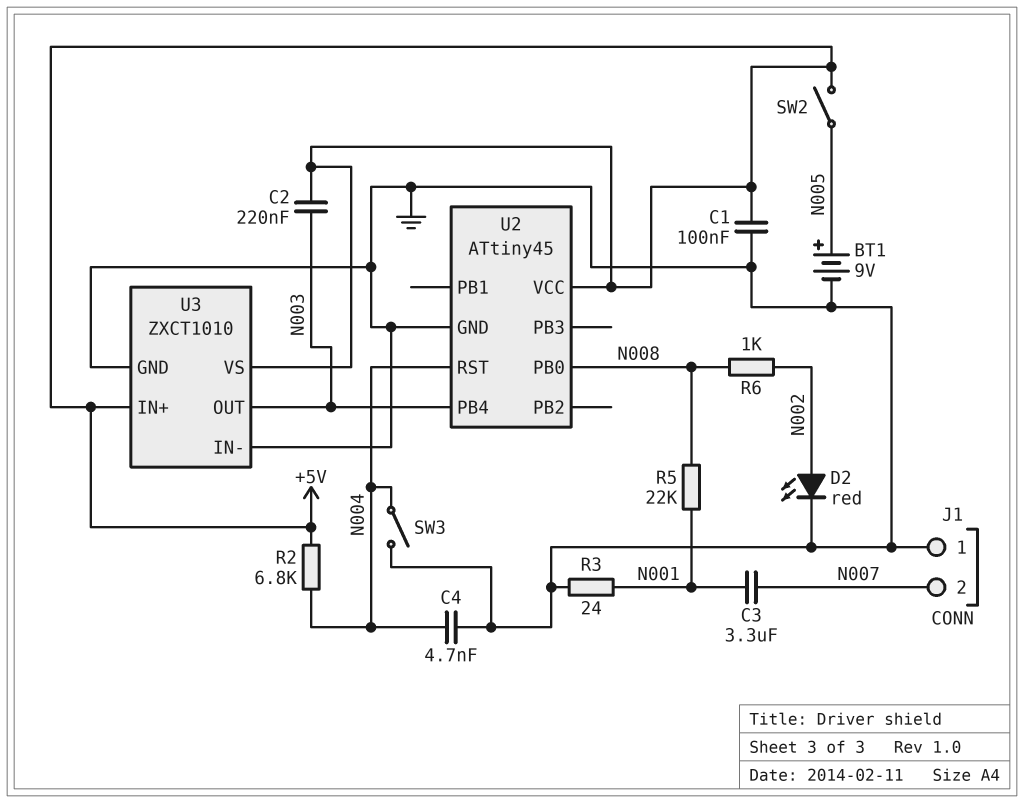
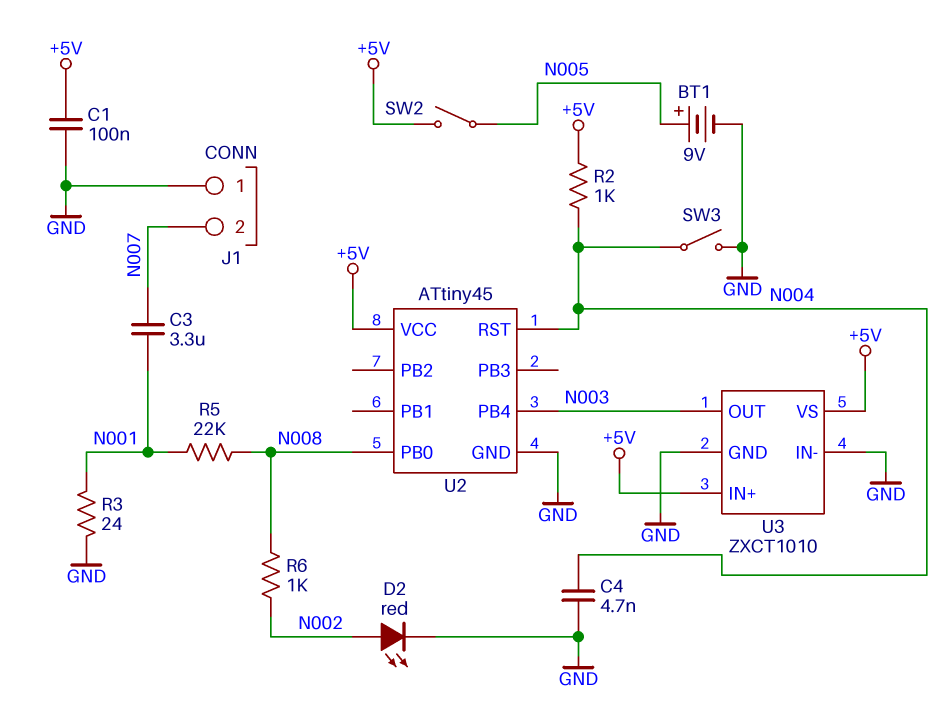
C2: 220nF (+5V, N003) -> none
R2: 6.8k (+5V, N004) -> 1k (+5V, N004)

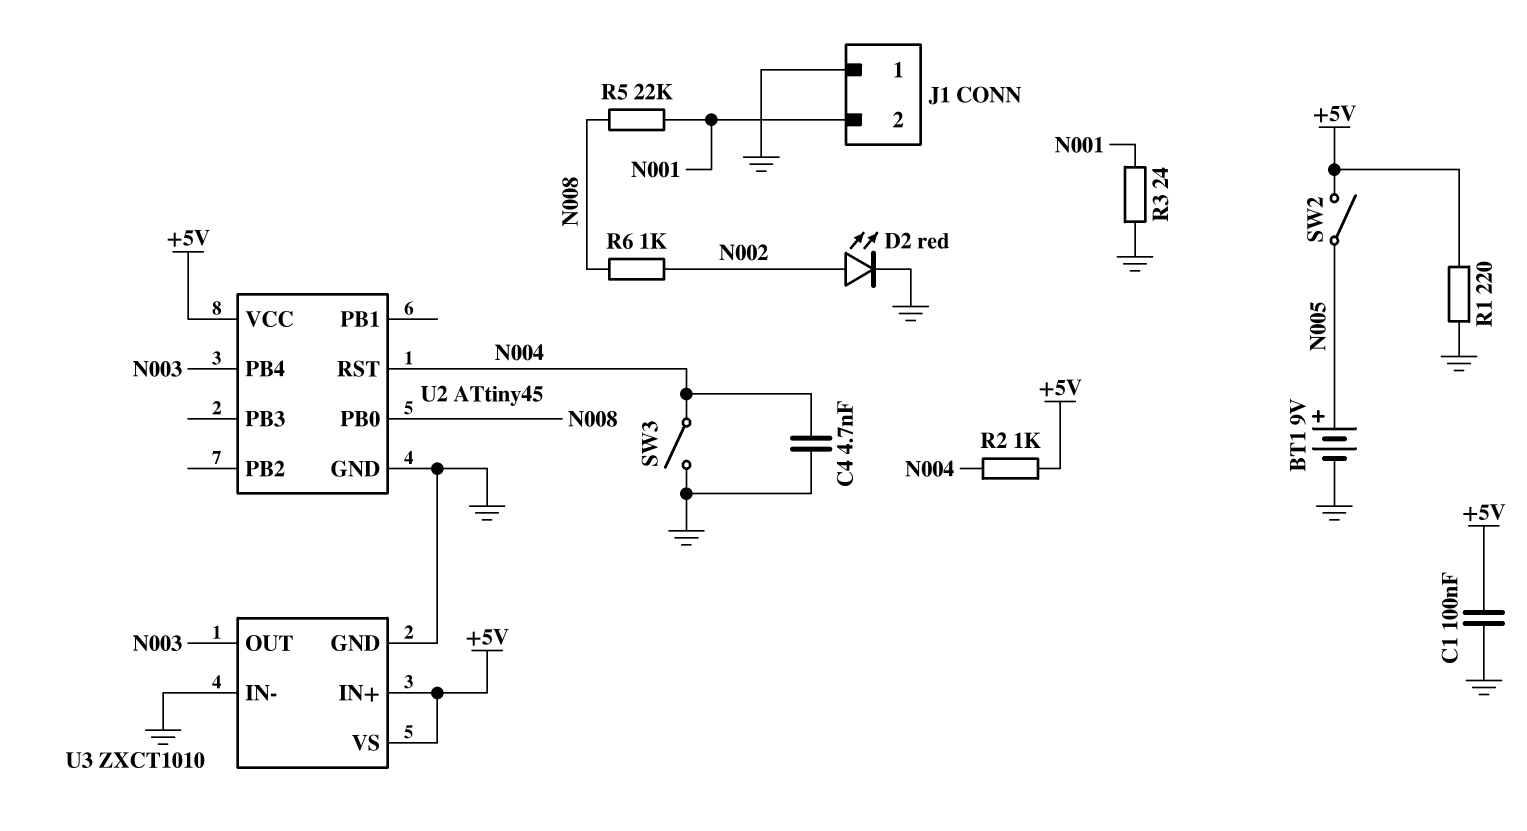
C3: 3.3uF (N001, N007) -> none
J1 pin 2: N007 -> N001
R1: none -> 220 (+5V, GND)

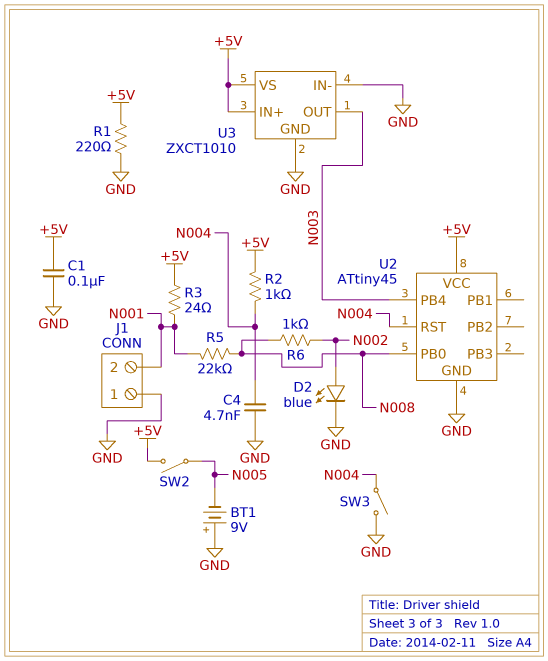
BT1: 9V (plus N005, minus GND) -> 9V (plus GND, minus N005)
D2: LED red (A N002, K GND) -> LED blue (A N002, K GND)
R3: 24 (GND, N001) -> 24 (+5V, N001)

